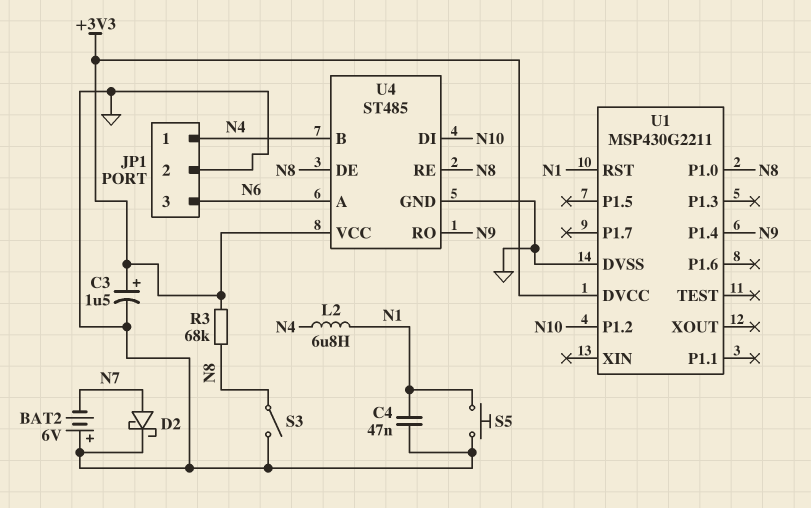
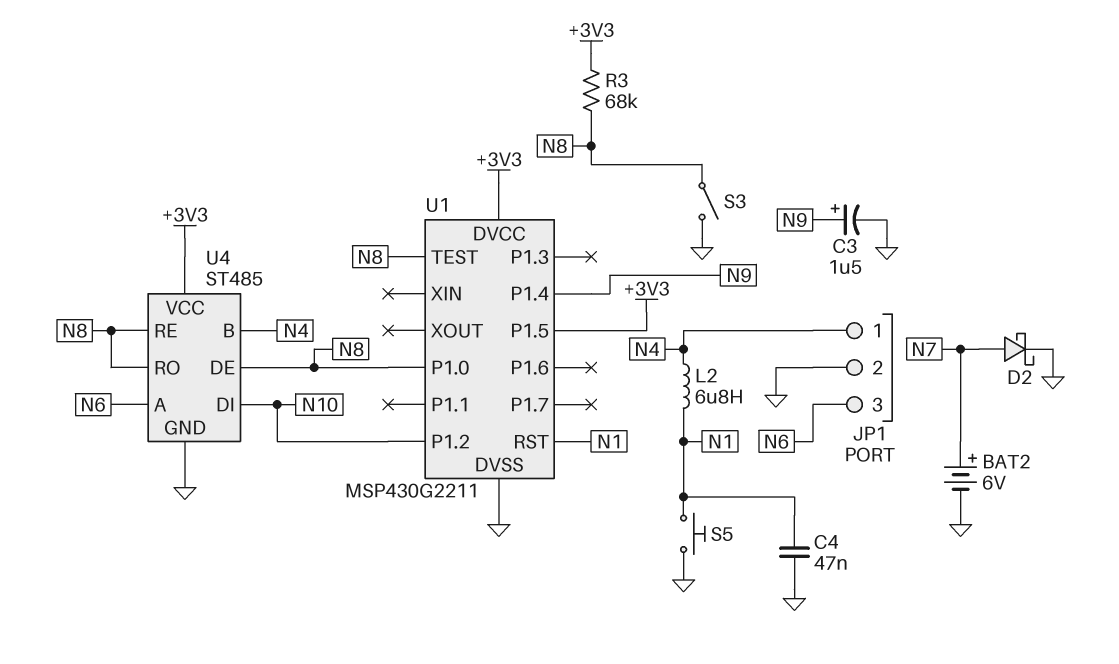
BAT2: 6V (plus GND, minus N7) -> 6V (plus N7, minus GND)
C3: 1.5uF (plus +3V3, minus GND) -> 1.5uF (plus N9, minus GND)
U1 pin P1.5: none -> +3V3
U1 pin TEST: none -> N8
U4 pin RO: N9 -> N8

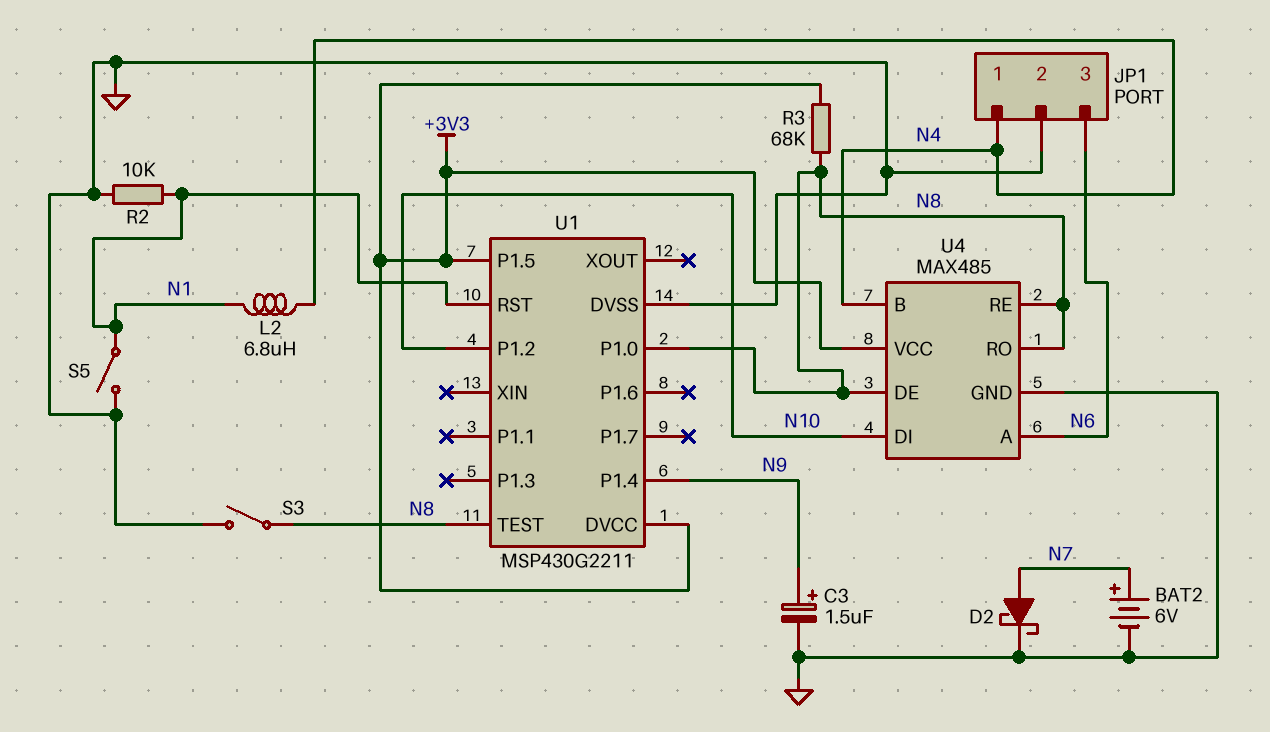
C4: 47nF (GND, N1) -> none
R2: none -> 10k (GND, N1)
S5: button (GND, N1) -> switch (GND, N1)
U4: ST485 -> MAX485

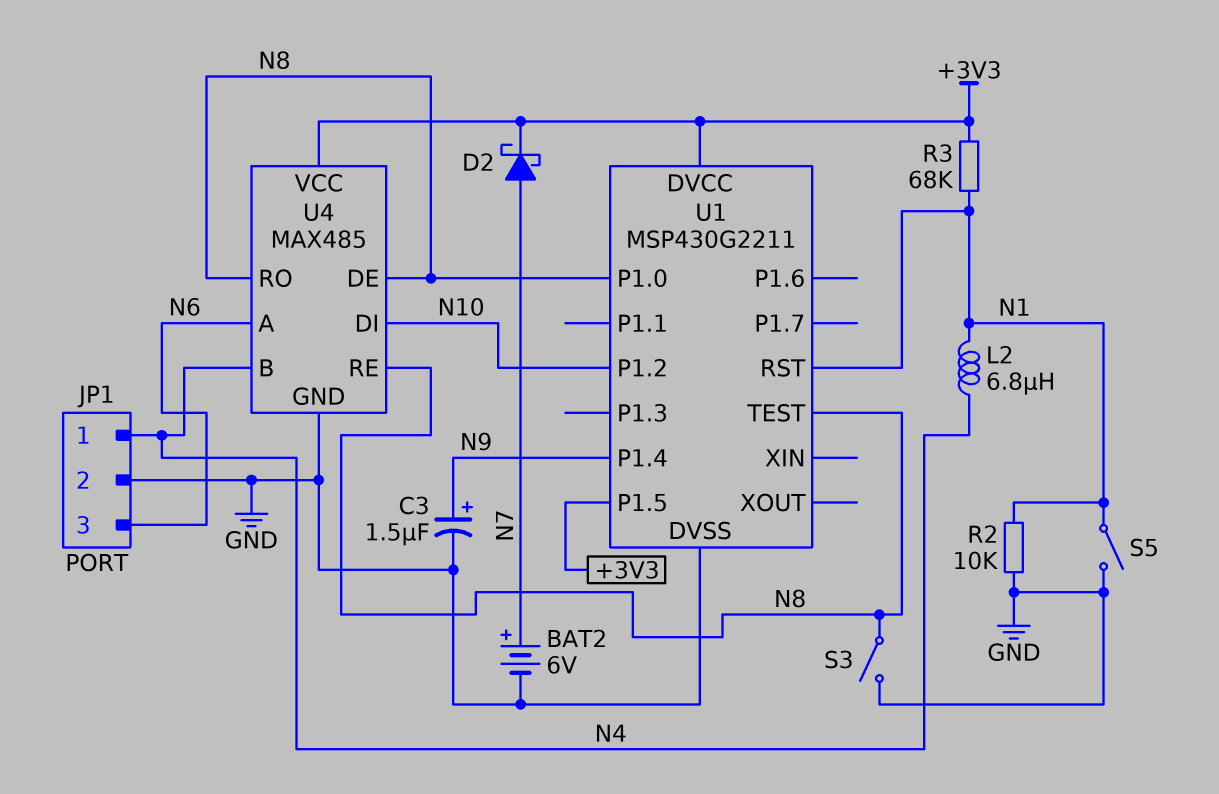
D2: schottky (A N7, K GND) -> schottky (A N7, K +3V3)
R3: 68k (+3V3, N8) -> 68k (+3V3, N1)

